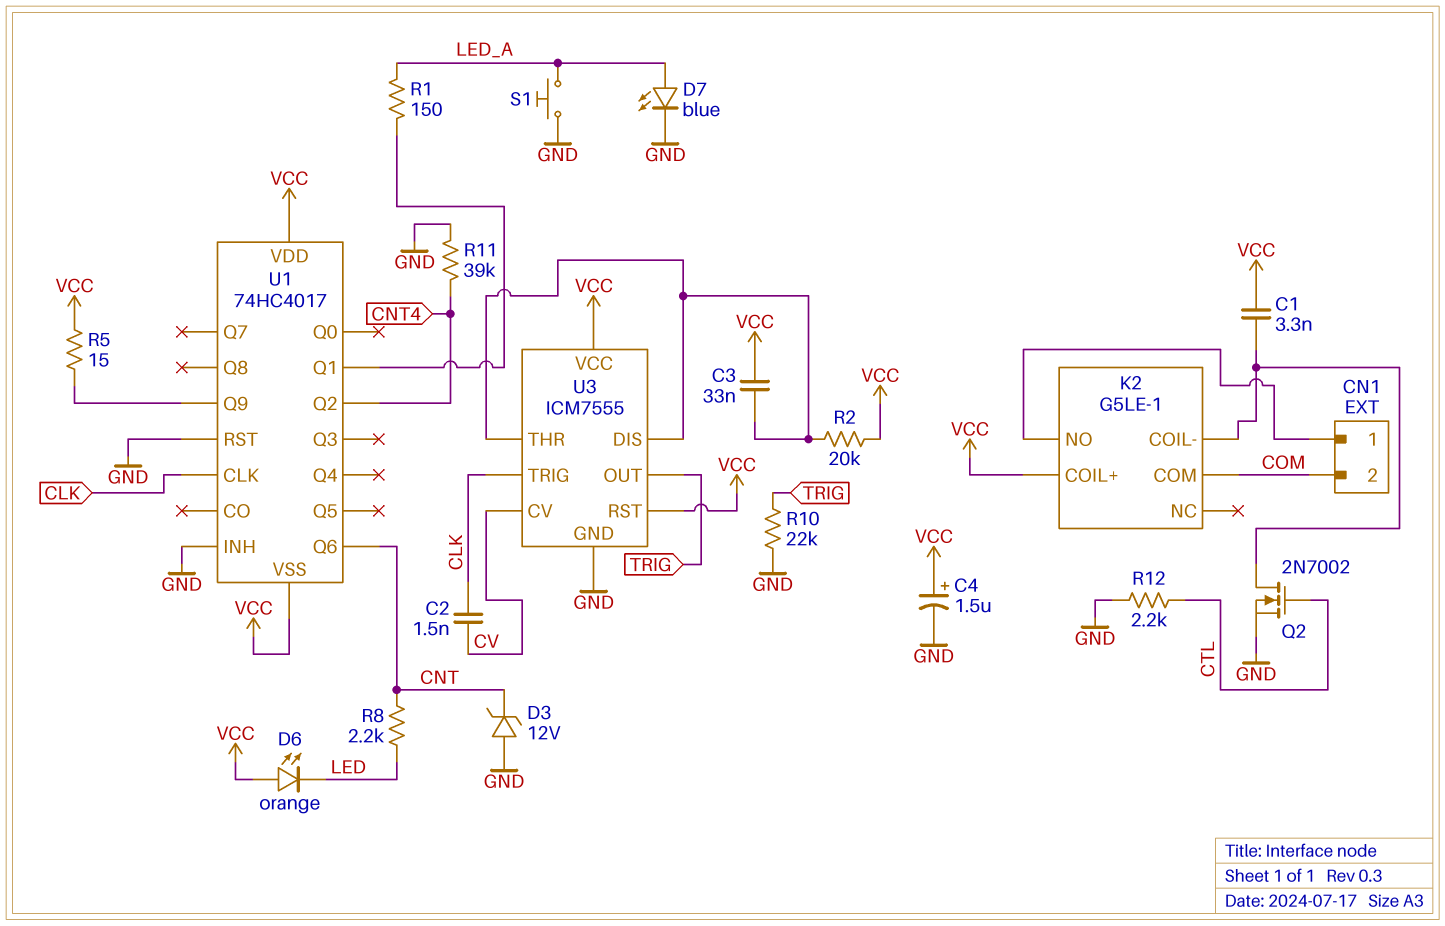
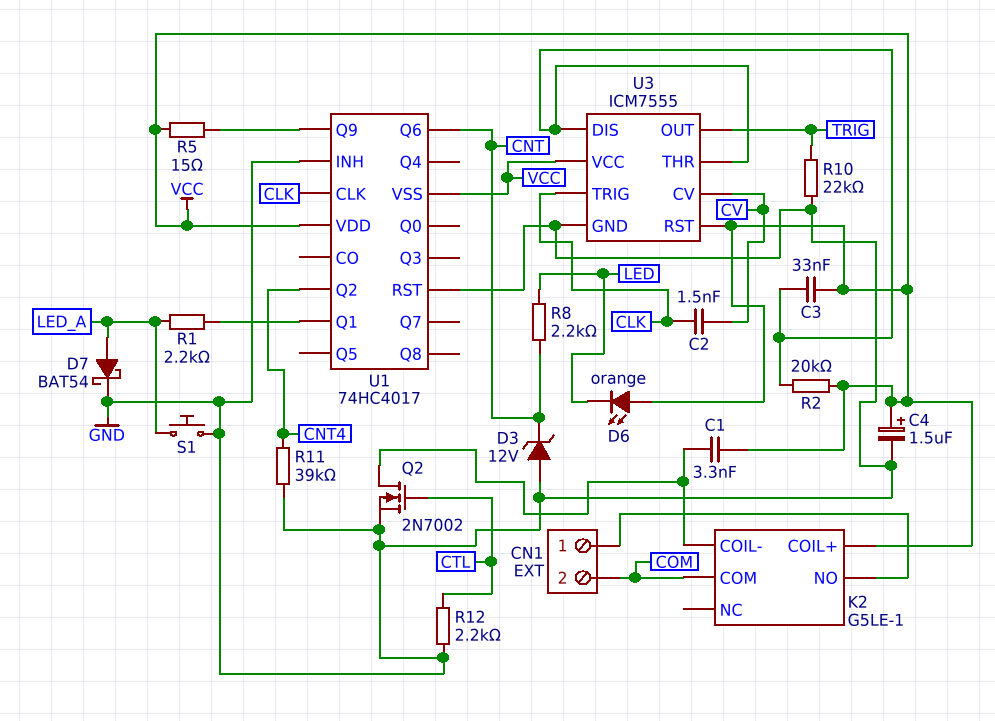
D7: LED blue (A LED_A, K GND) -> schottky BAT54 (A LED_A, K GND)
R1: 150 (LED_A, U1/Q1) -> 2.2k (LED_A, U1/Q1)

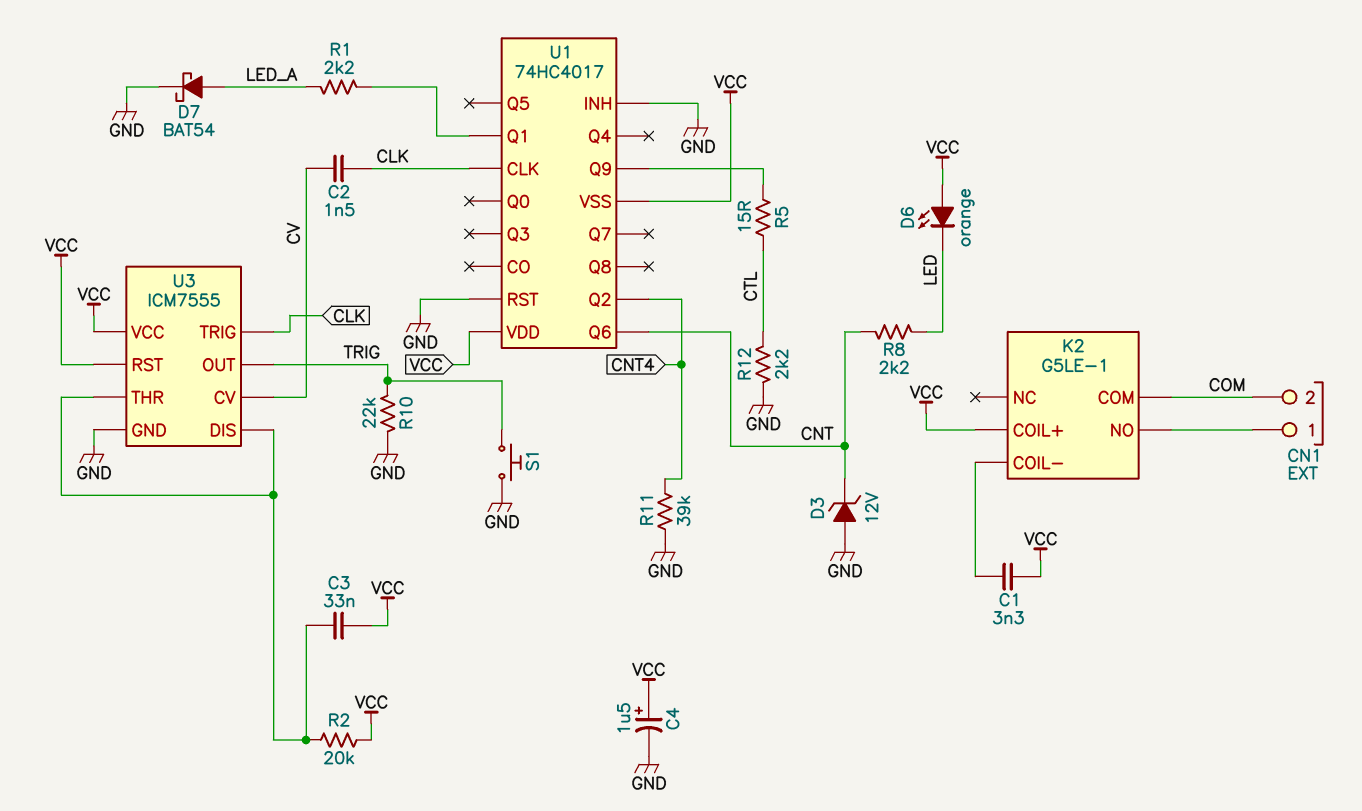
Q2: NMOS 2N7002 (G CTL, D K2/COIL-, S GND) -> none
R5: 15 (U1/Q9, VCC) -> 15 (CTL, U1/Q9)
S1: button (GND, LED_A) -> button (GND, TRIG)

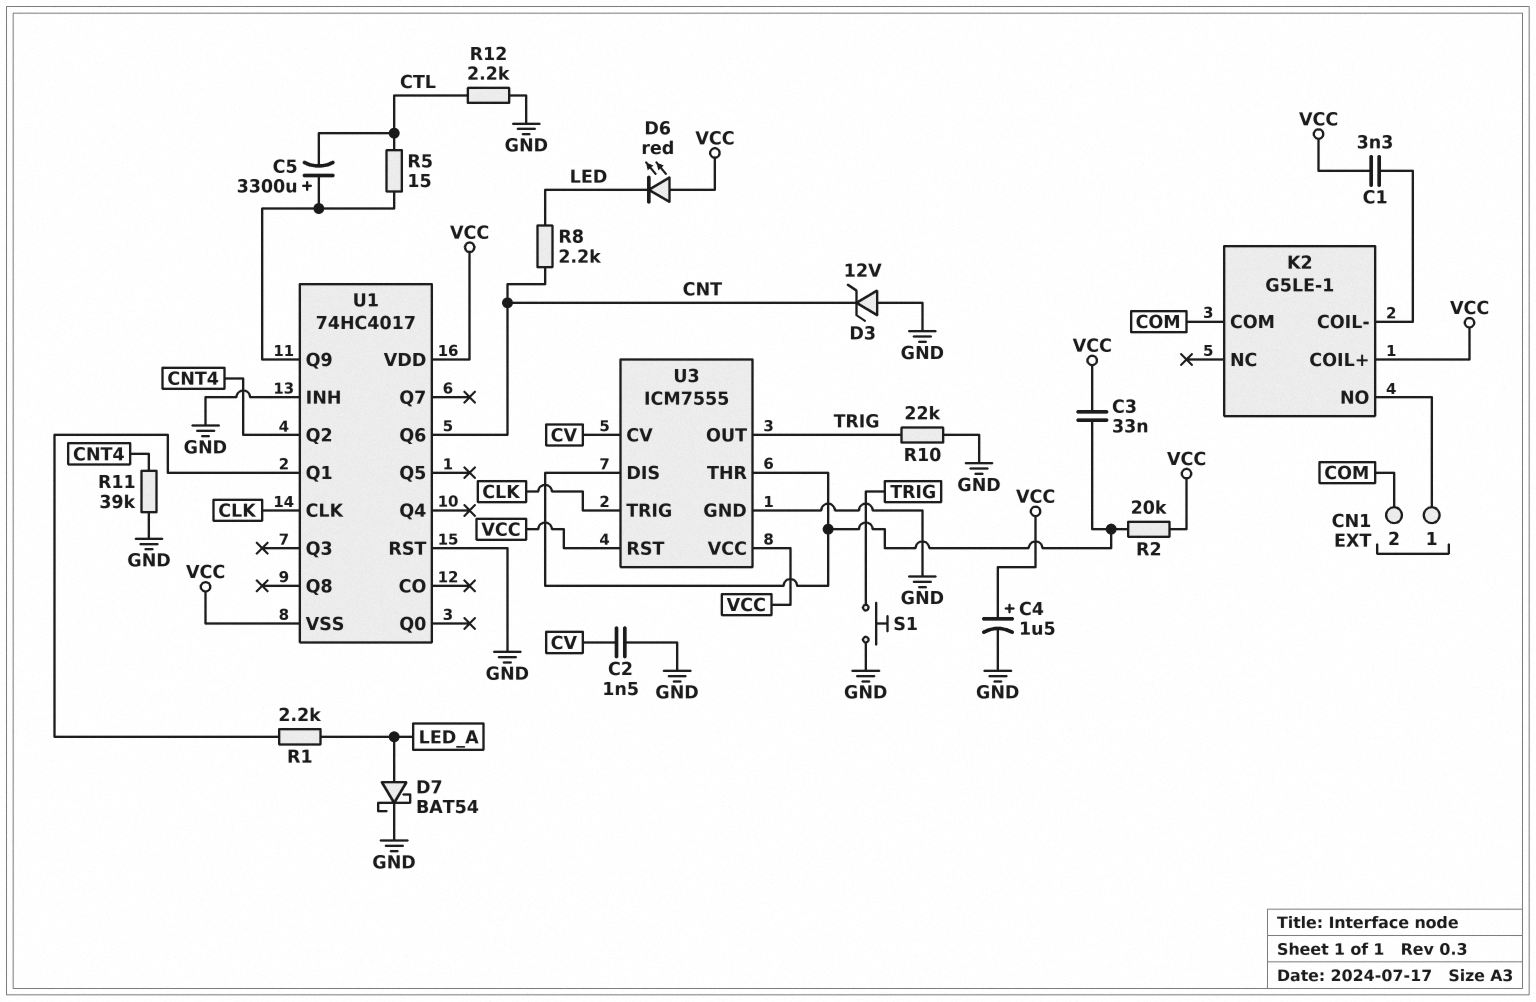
C2: 1.5nF (CLK, CV) -> 1.5nF (CV, GND)
C5: none -> 3300uF (plus U1/Q9, minus CTL)
D6: LED orange (A VCC, K LED) -> LED red (A VCC, K LED)

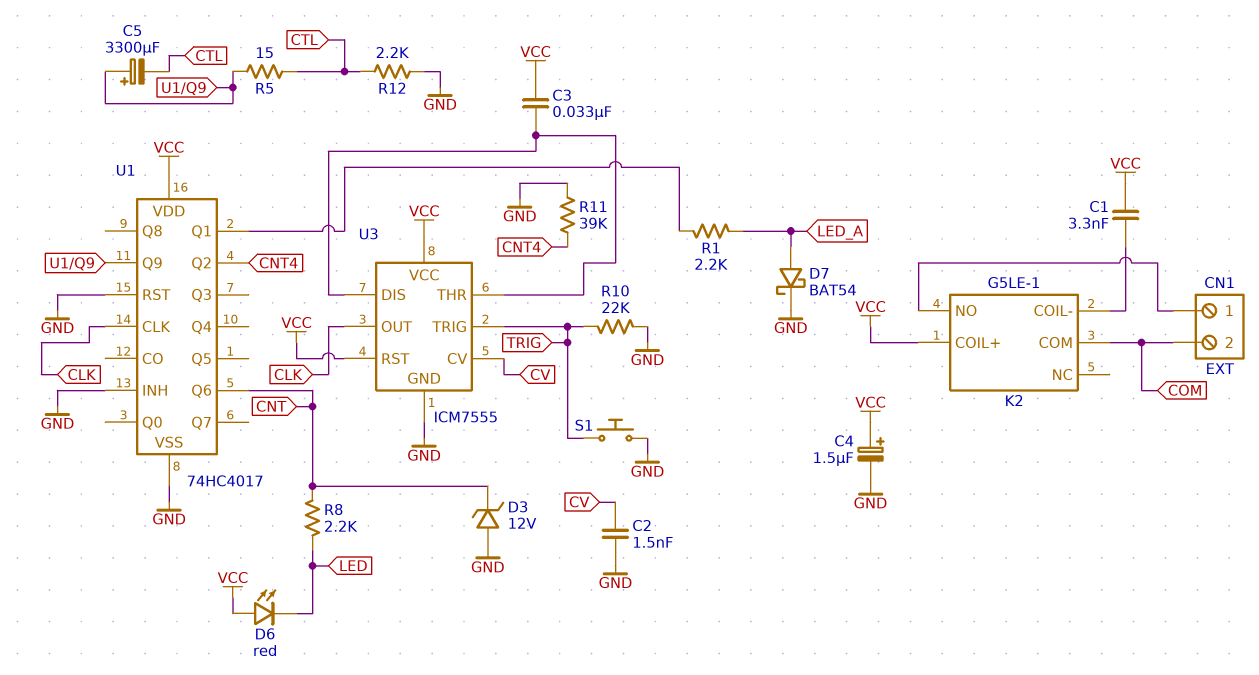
R2: 20k (U3/DIS, VCC) -> none
U1 pin VSS: VCC -> GND
U3 pin OUT: TRIG -> CLK
U3 pin TRIG: CLK -> TRIG

